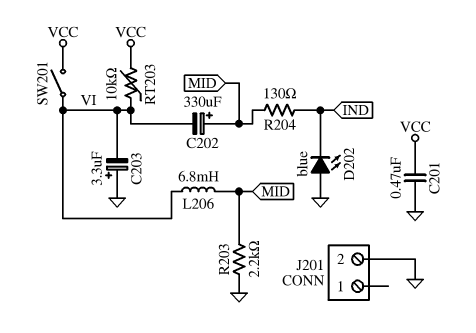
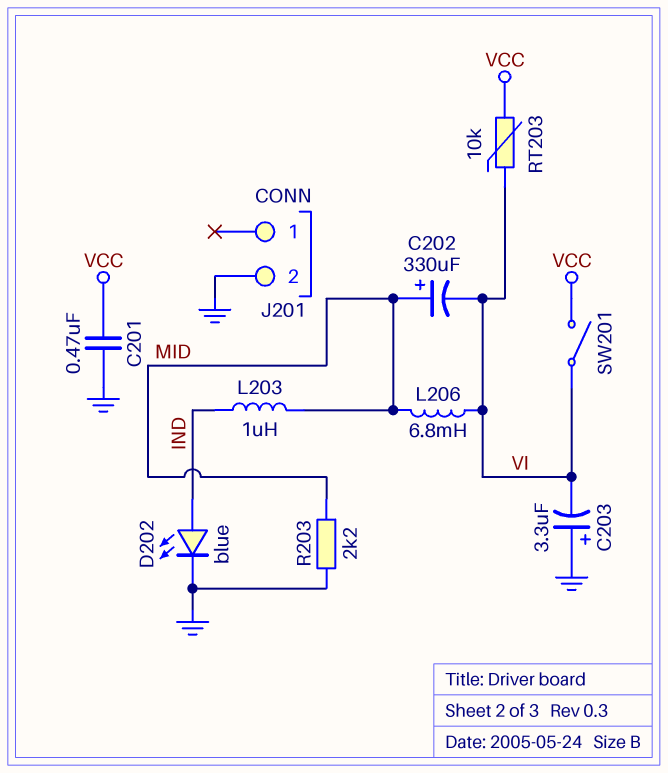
D202: LED blue (A GND, K IND) -> LED blue (A IND, K GND)
L203: none -> 1uH (IND, MID)
R204: 130 (IND, MID) -> none

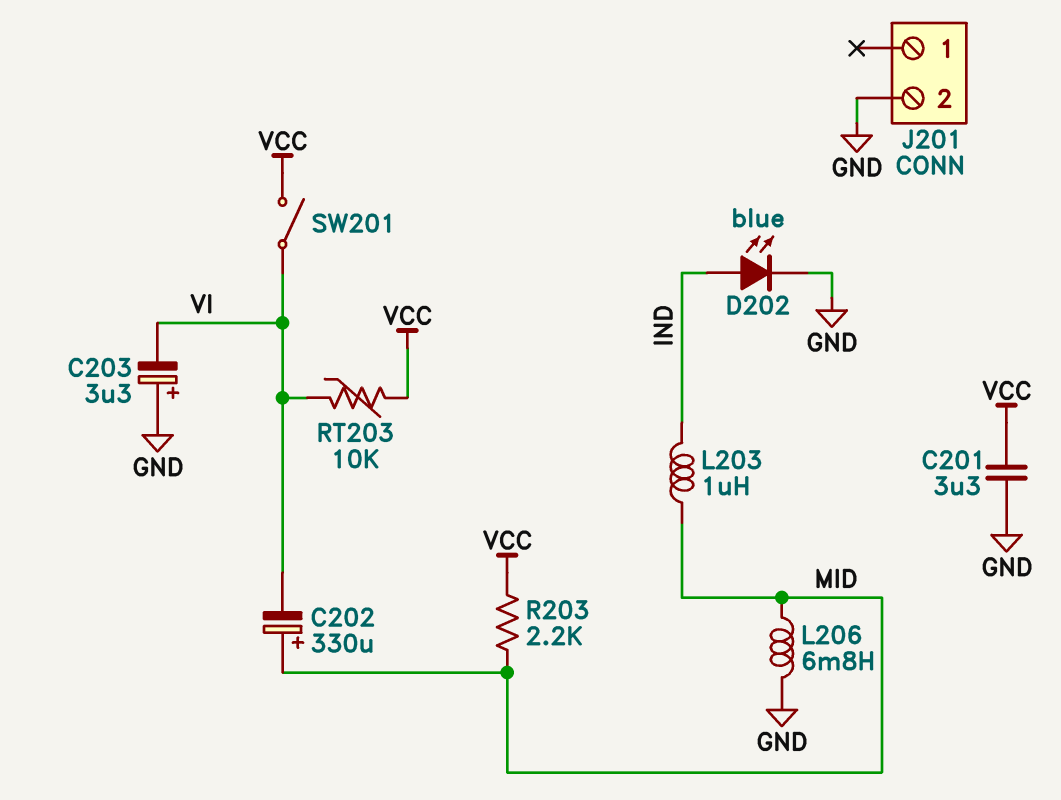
C201: 470nF (GND, VCC) -> 3.3uF (GND, VCC)
L206: 6.8mH (MID, VI) -> 6.8mH (GND, MID)
R203: 2.2k (GND, MID) -> 2.2k (MID, VCC)

